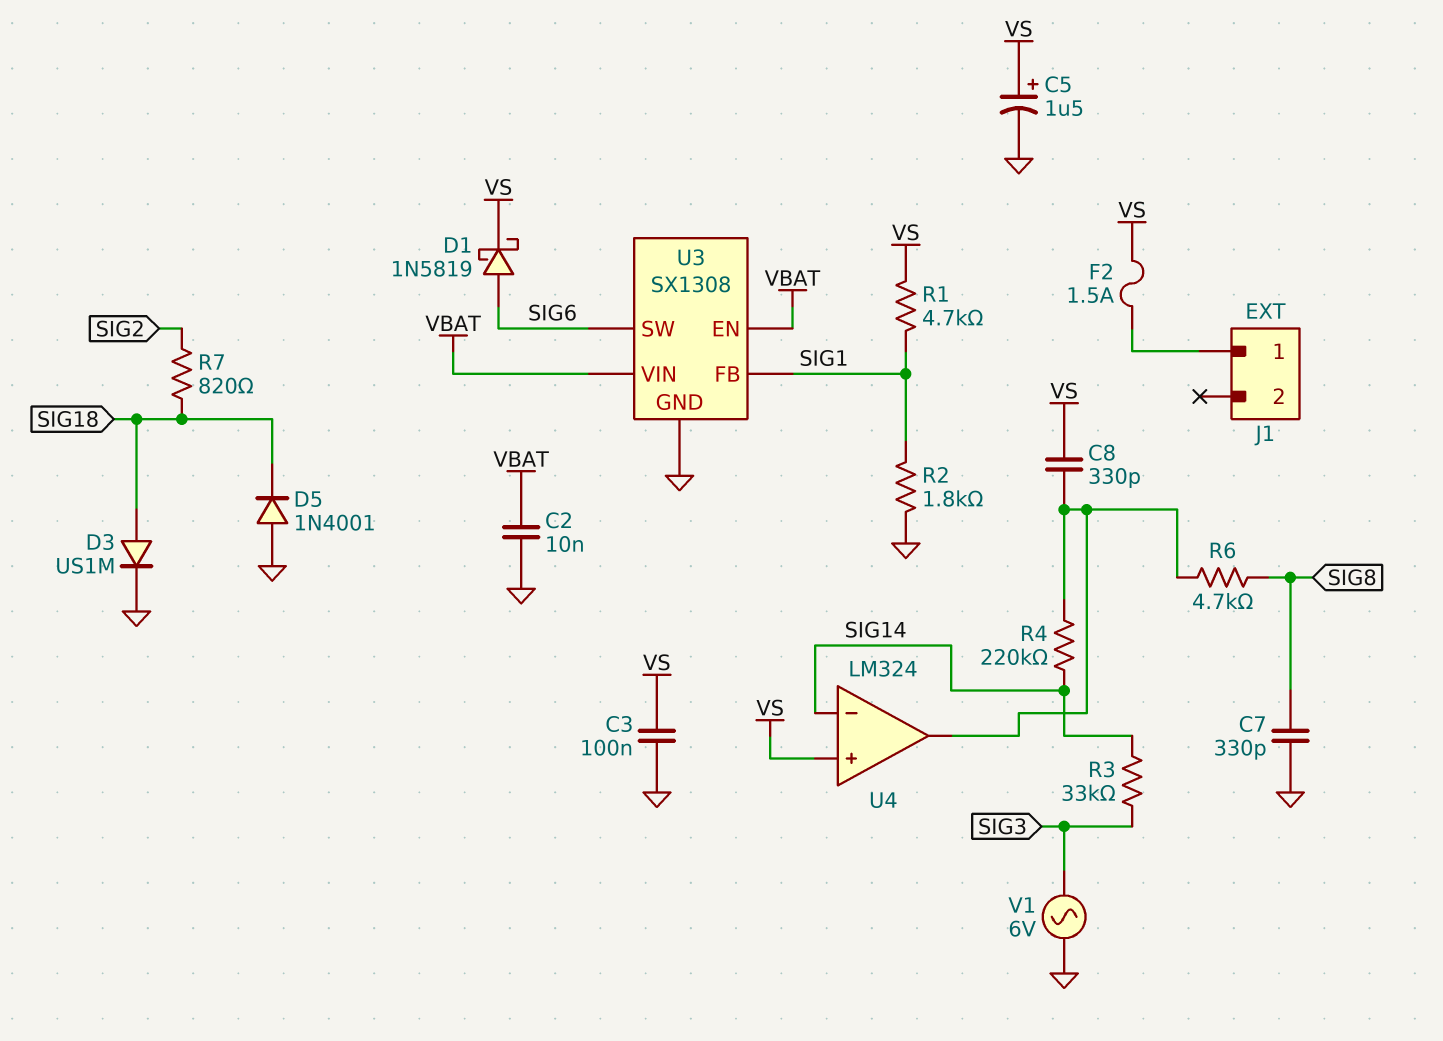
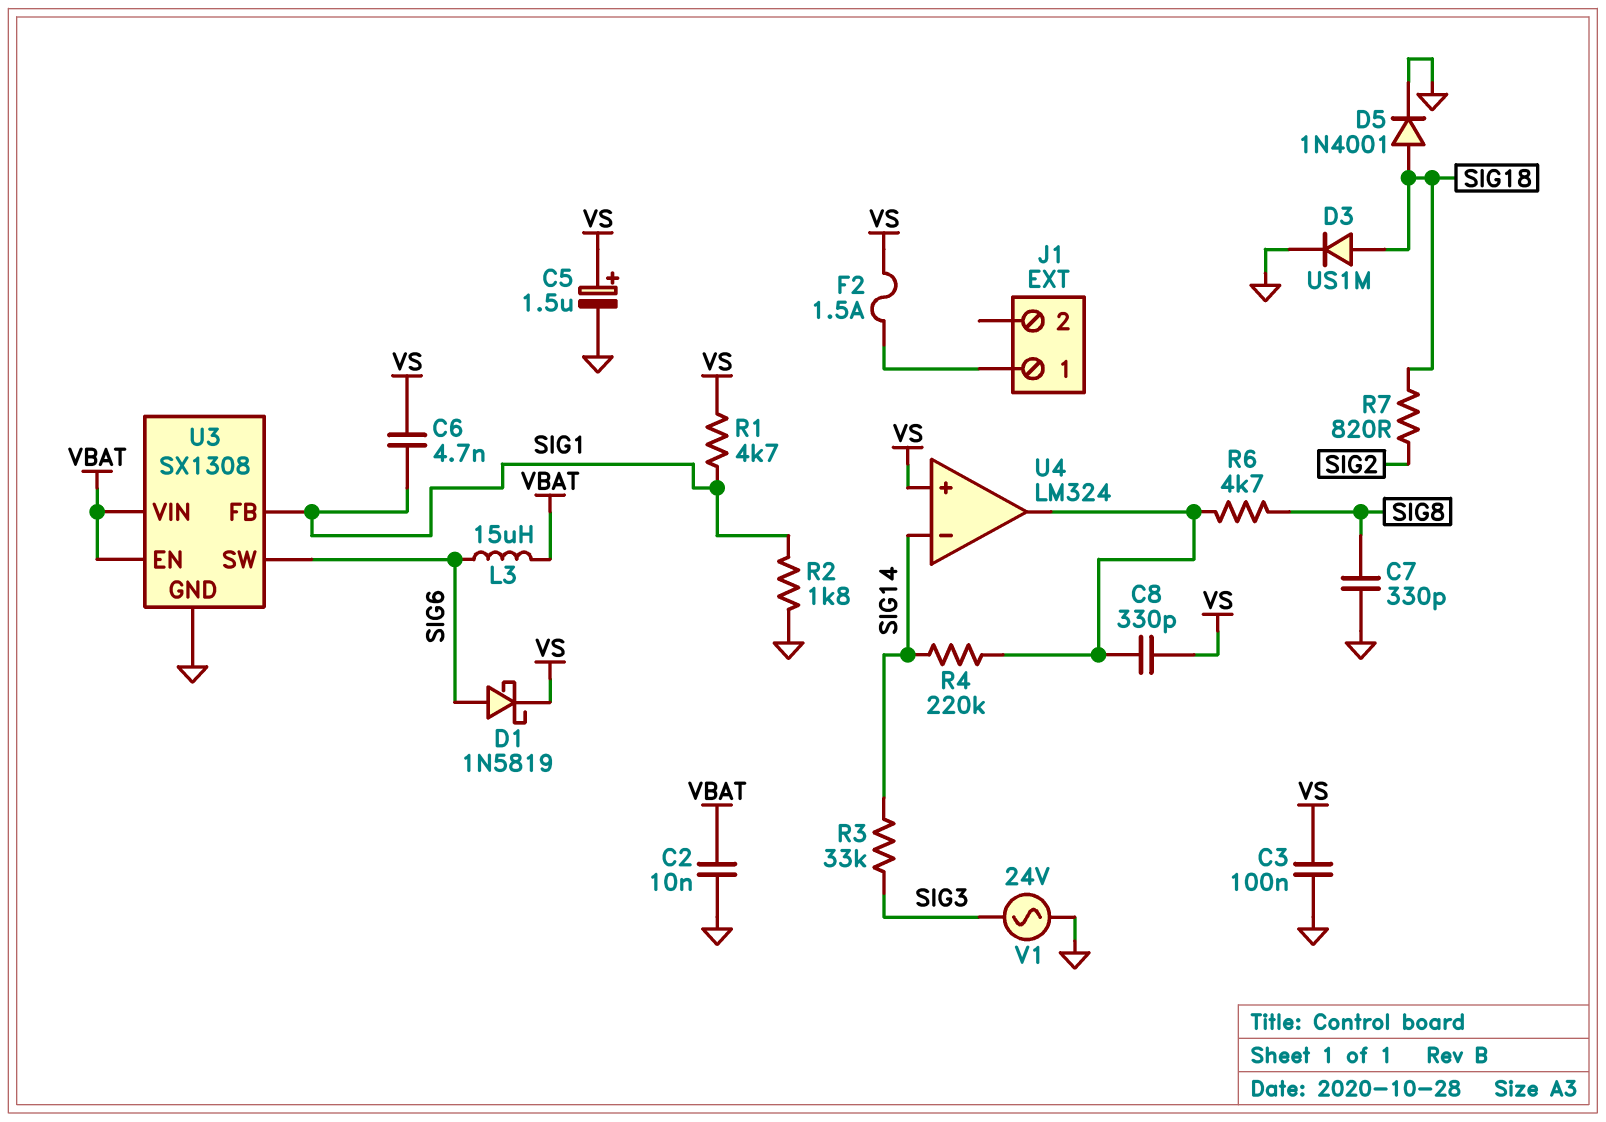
C6: none -> 4.7nF (SIG1, VS)
D5: diode 1N4001 (A GND, K SIG18) -> diode 1N4001 (A SIG18, K GND)
L3: none -> 15uH (SIG6, VBAT)
V1: AC 6V (GND, SIG3) -> AC 24V (GND, SIG3)

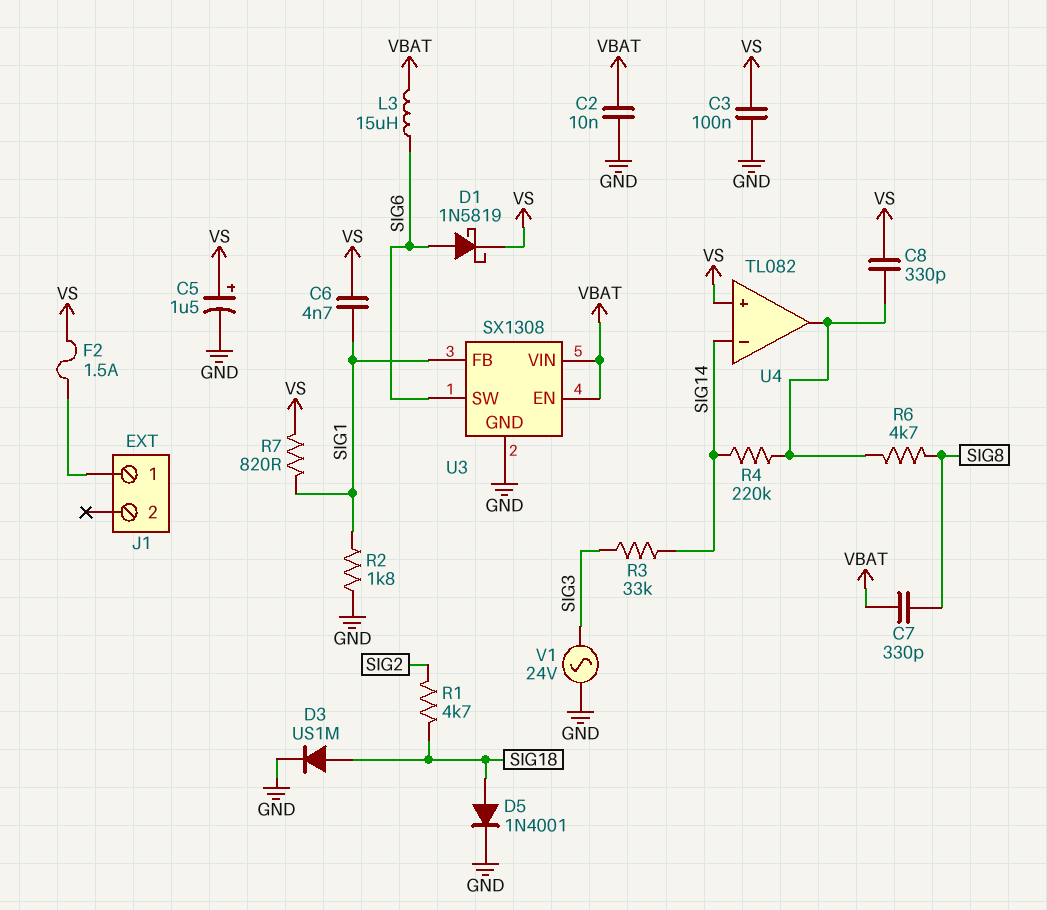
C7: 330pF (GND, SIG8) -> 330pF (SIG8, VBAT)
R1: 4.7k (SIG1, VS) -> 4.7k (SIG2, SIG18)
R7: 820 (SIG2, SIG18) -> 820 (SIG1, VS)
U4: LM324 -> TL082

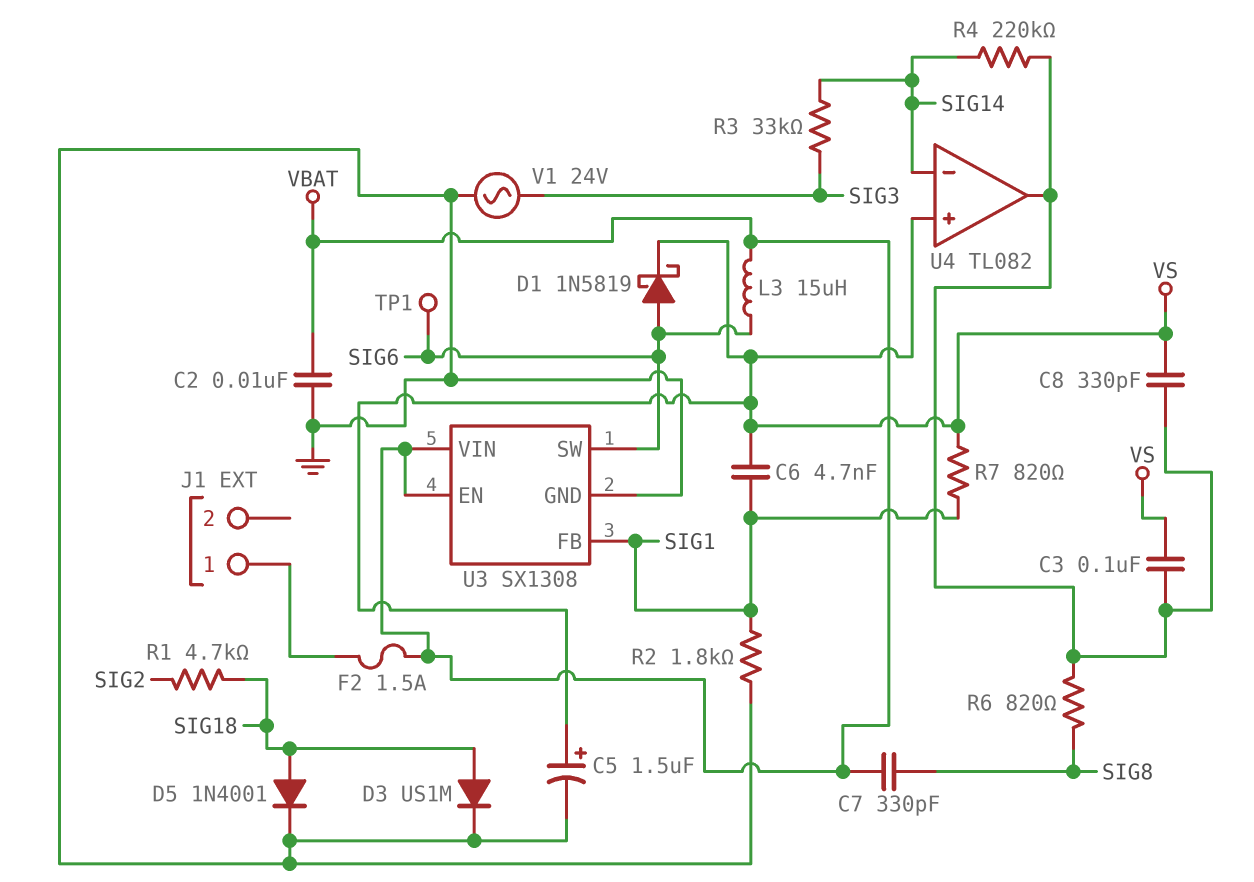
C3: 100nF (GND, VS) -> 100nF (U4/out, VS)
F2: 1.5A (J1/1, VS) -> 1.5A (J1/1, VBAT)
R6: 4.7k (SIG8, U4/out) -> 820 (SIG8, U4/out)
TP1: none -> test point (SIG6)

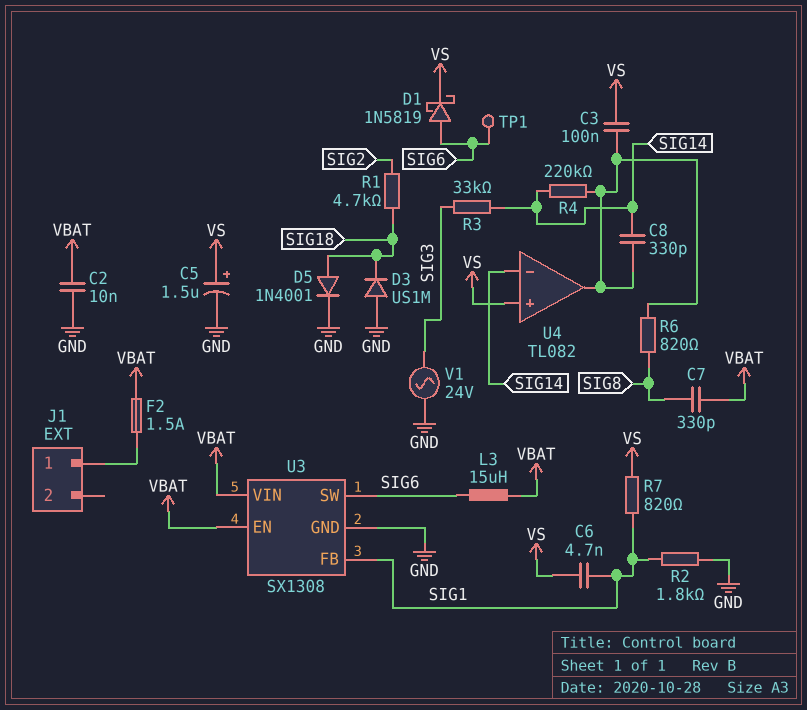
C8: 330pF (U4/out, VS) -> 330pF (SIG14, U4/out)
D3: diode US1M (A SIG18, K GND) -> diode US1M (A GND, K SIG18)

